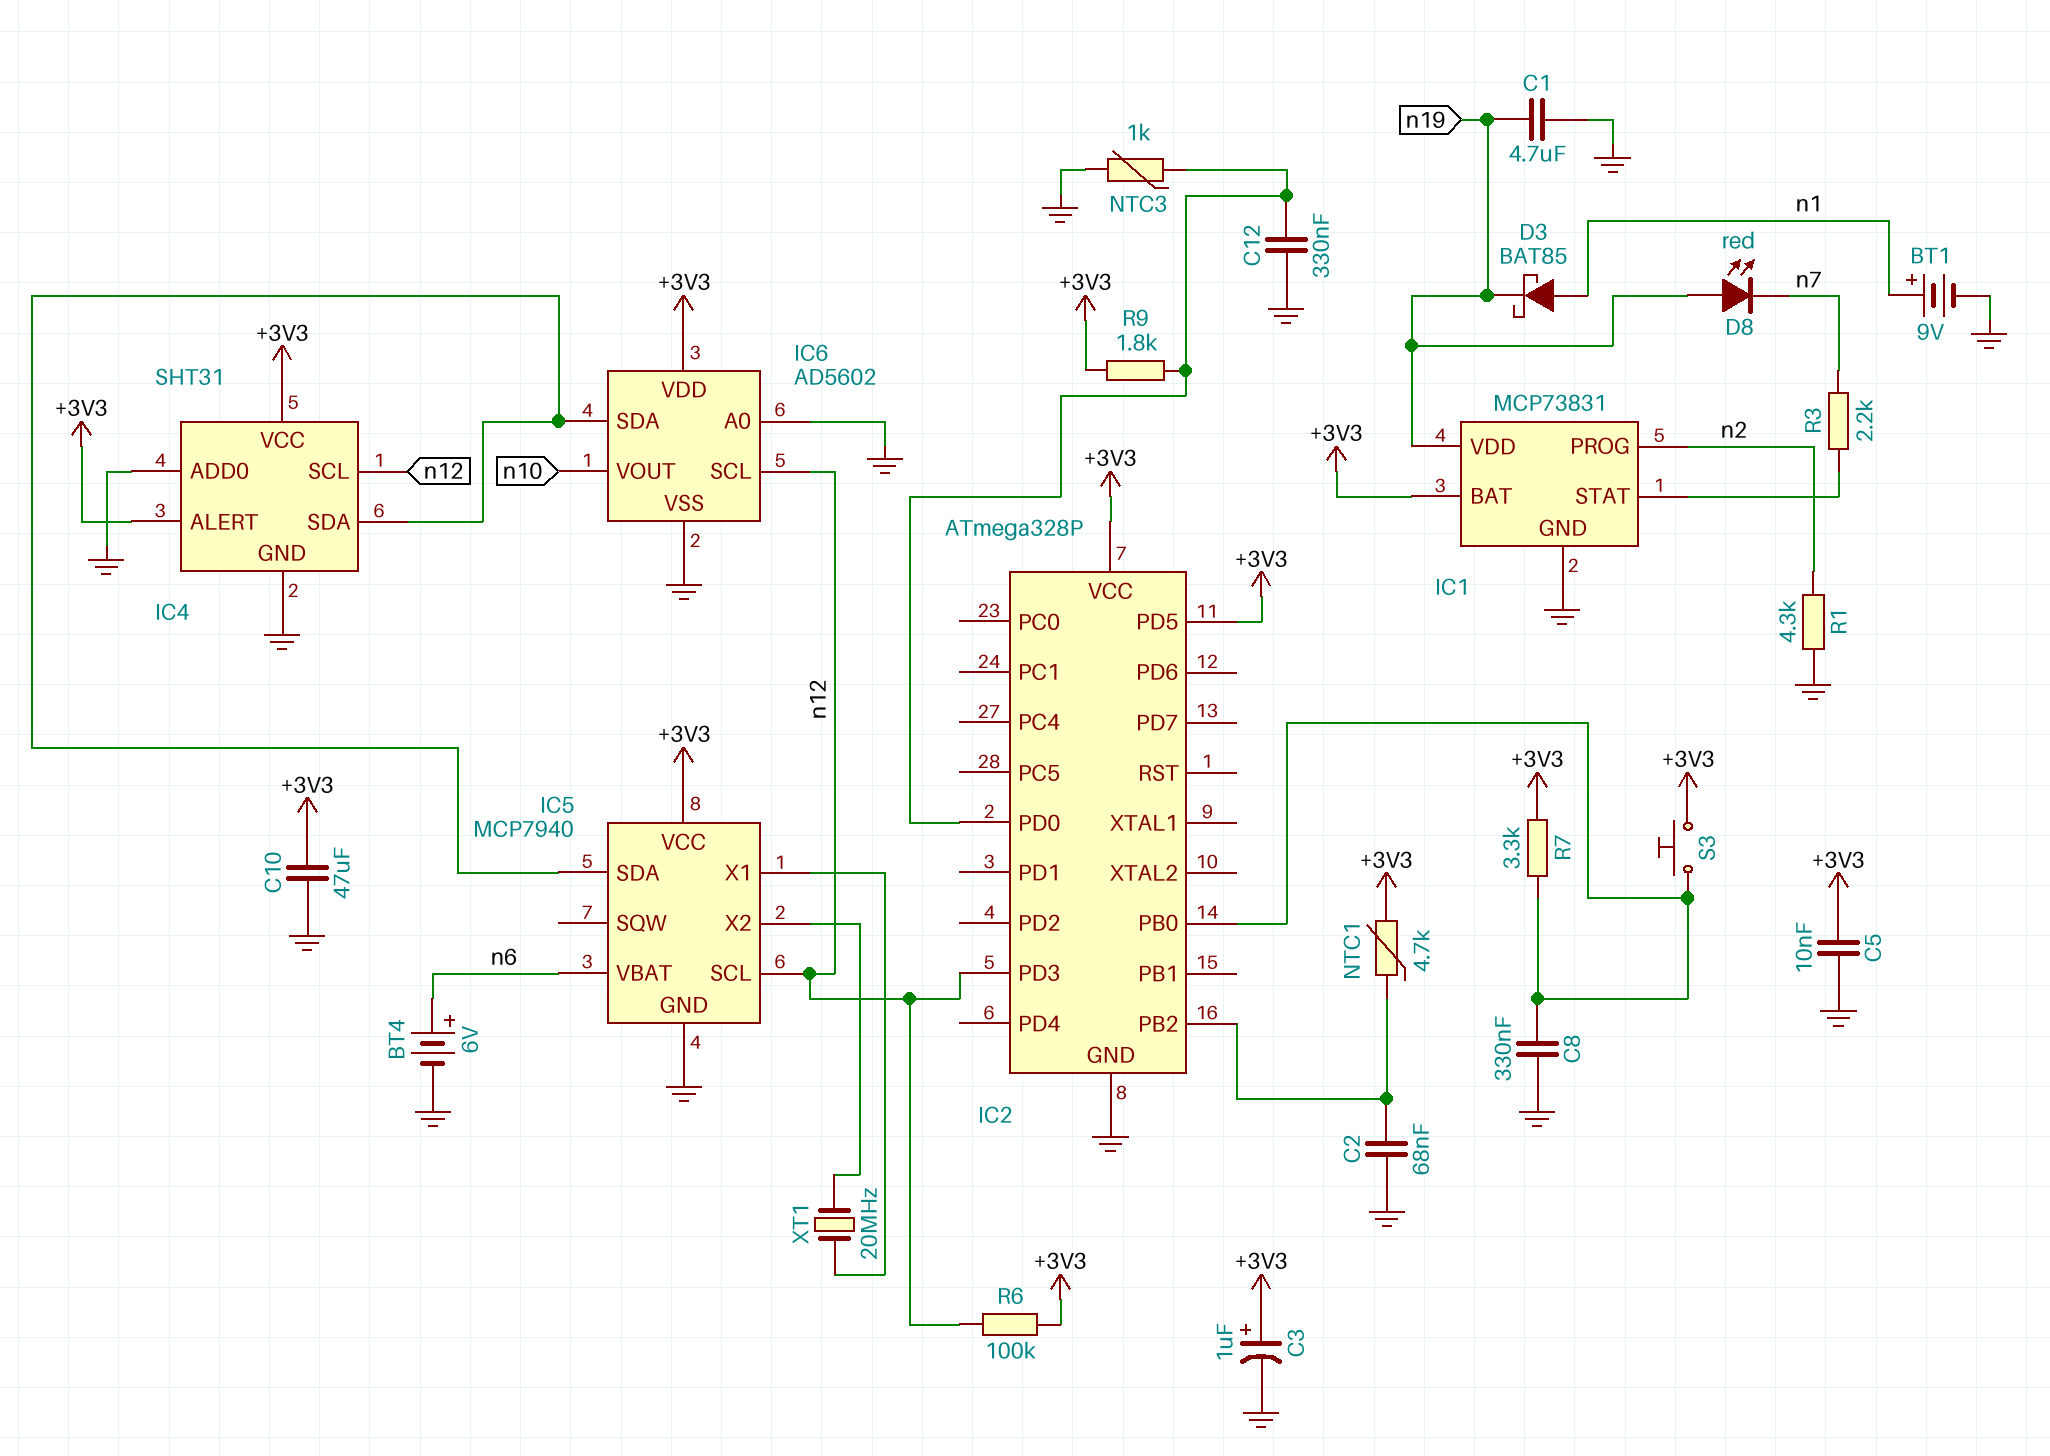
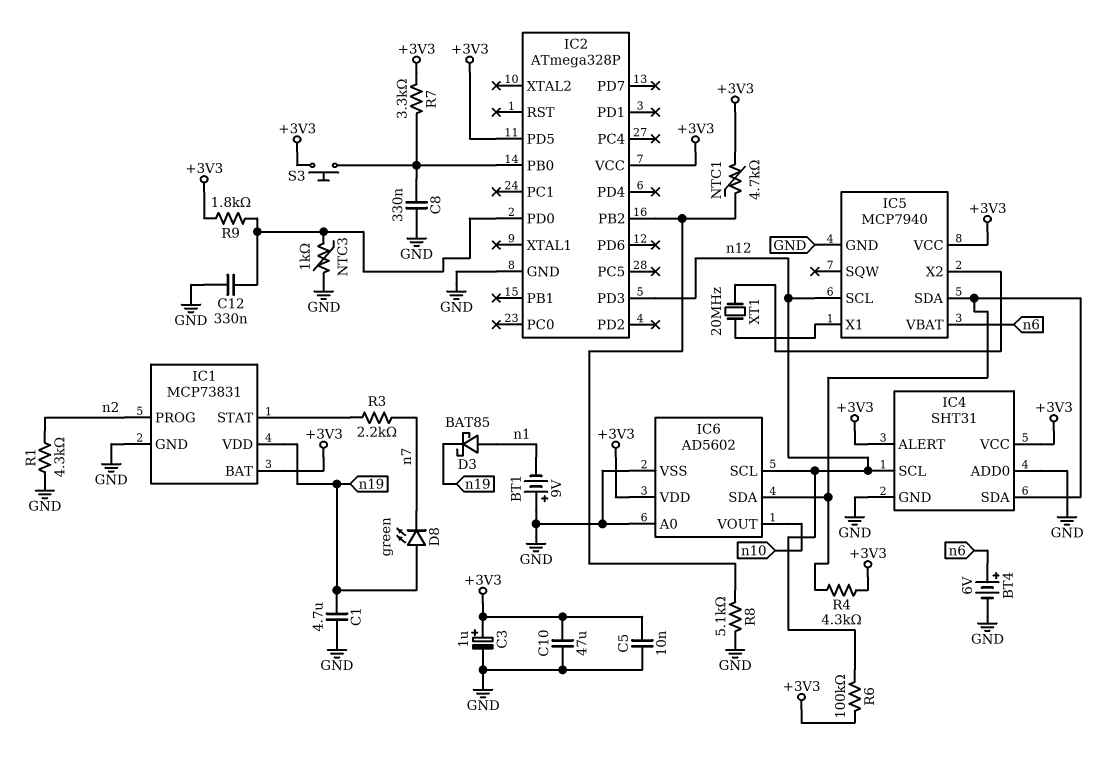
BT1: 9V (plus n1, minus GND) -> 9V (plus GND, minus n1)
C2: 68nF (GND, IC2/PB2) -> none
D8: LED red (A n19, K n7) -> LED green (A n19, K n7)
R4: none -> 4.3k (+3V3, IC4/SDA)
R8: none -> 5.1k (GND, IC2/PB2)

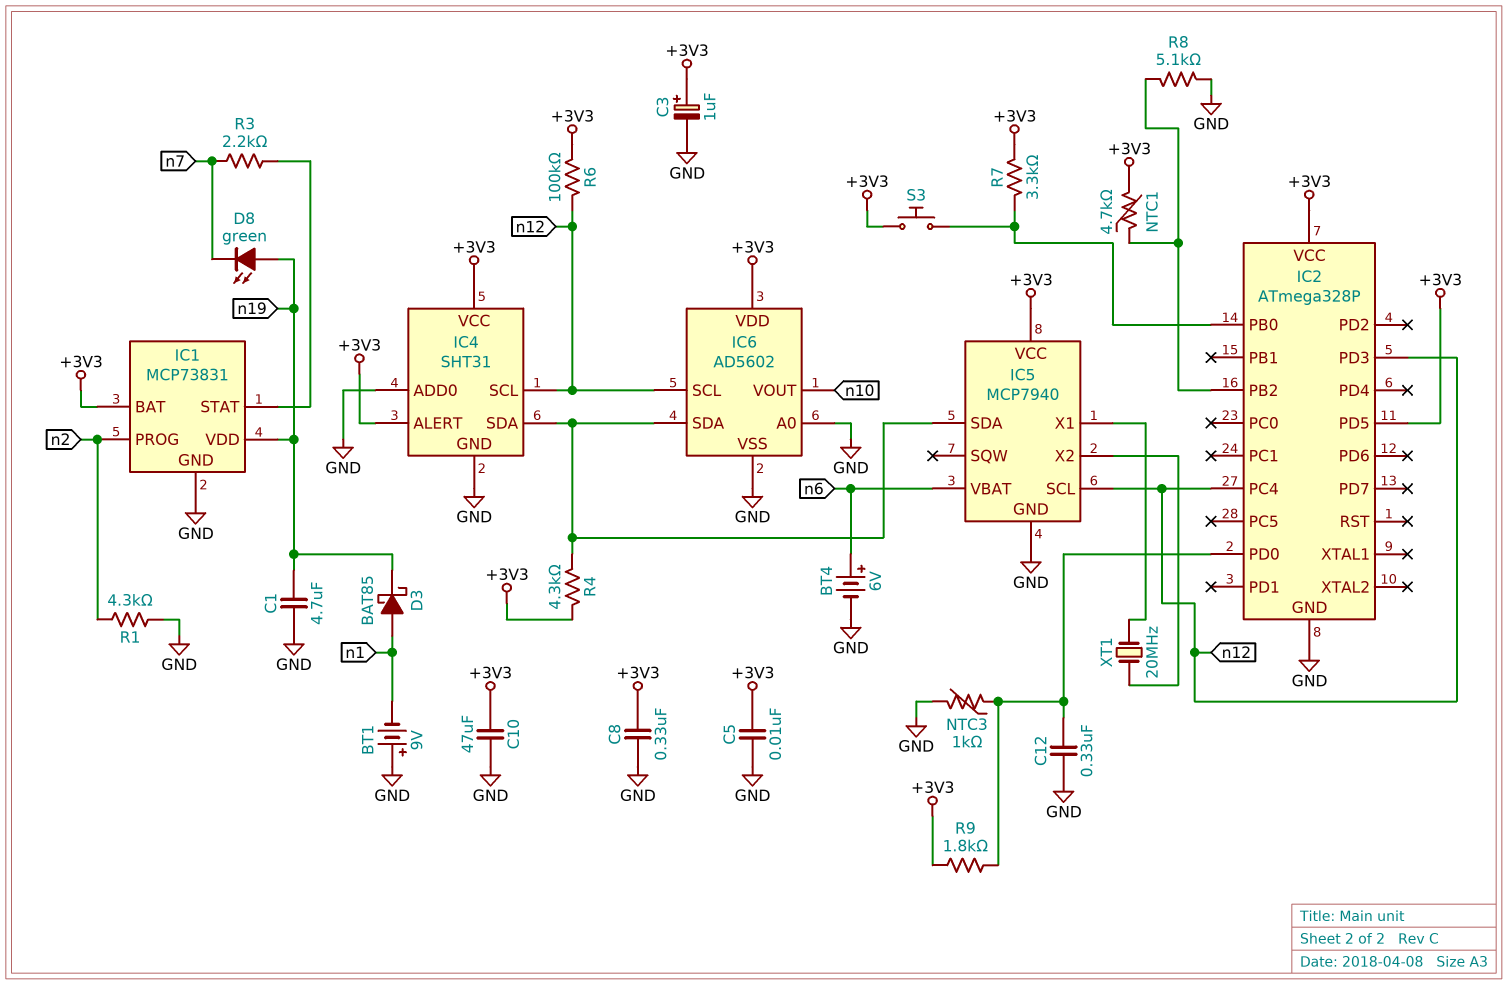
C8: 330nF (GND, IC2/PB0) -> 330nF (+3V3, GND)
IC2 pin PC4: none -> n12

